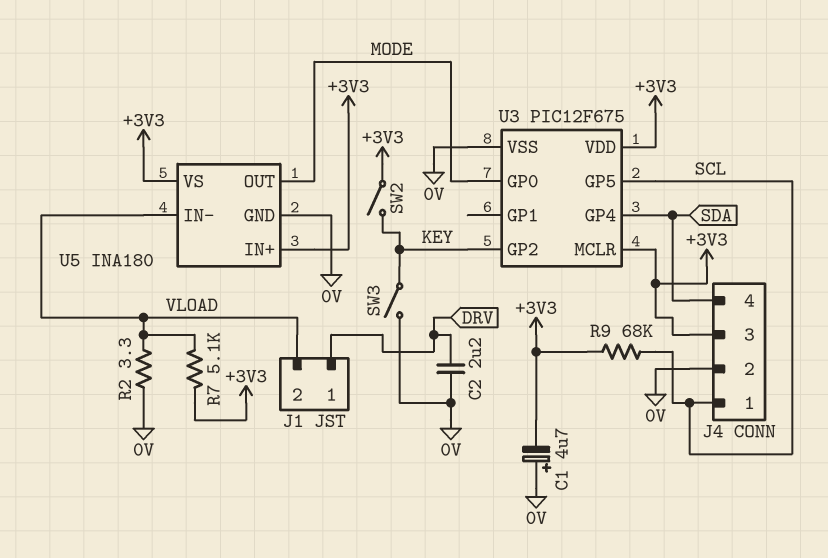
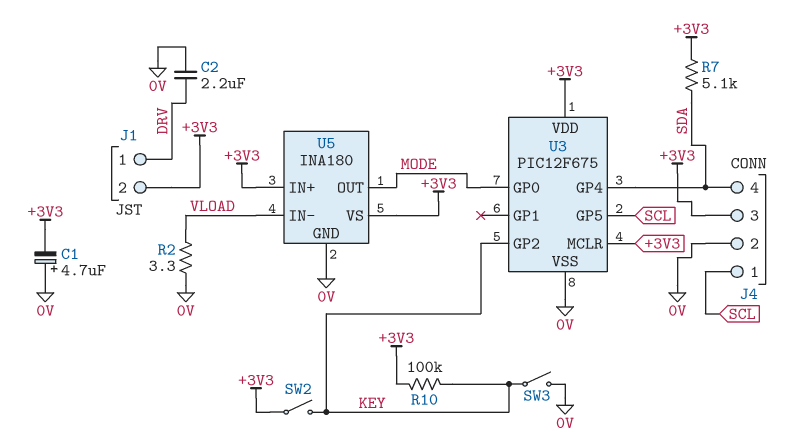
J1 pin 2: VLOAD -> +3V3
R7: 5.1k (+3V3, VLOAD) -> 5.1k (+3V3, SDA)
R9: 68k (+3V3, SCL) -> none
R10: none -> 100k (+3V3, KEY)

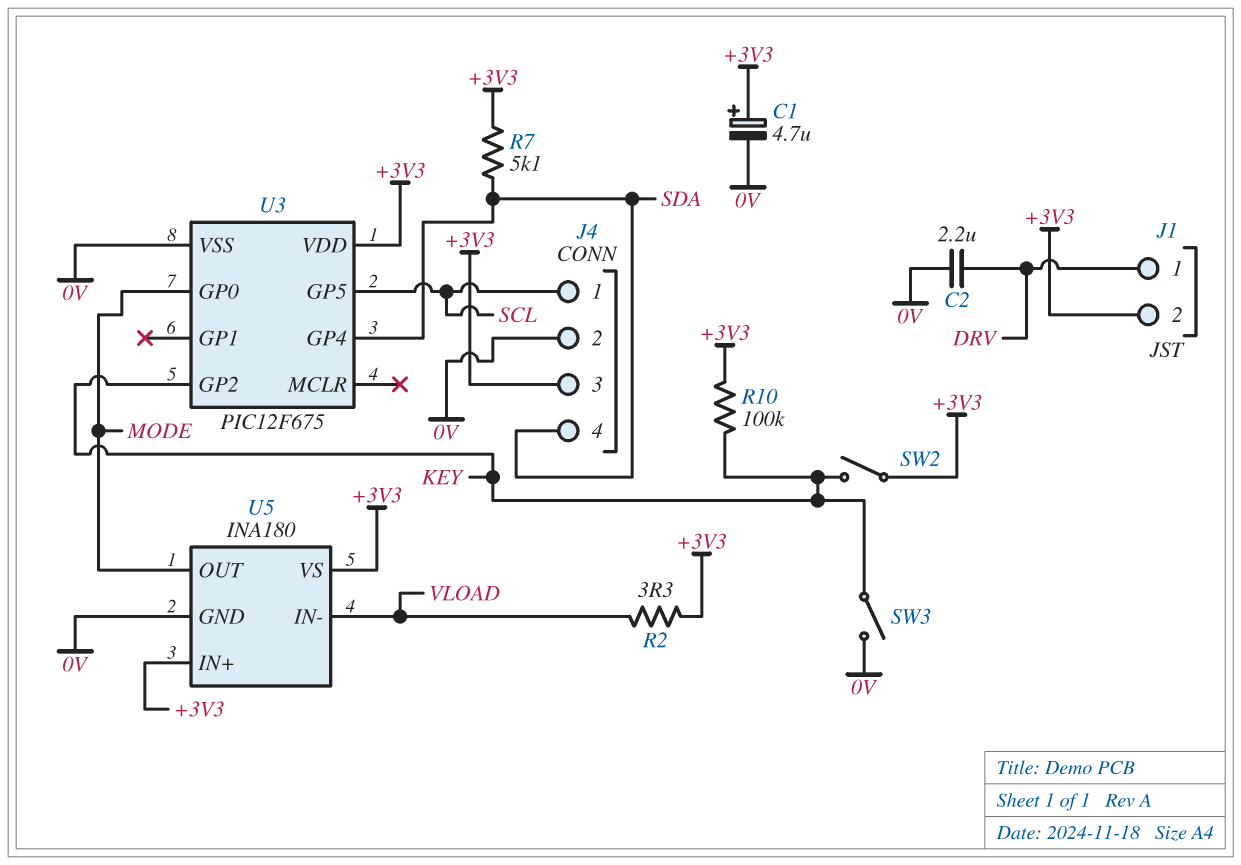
C1: 4.7uF (plus 0V, minus +3V3) -> 4.7uF (plus +3V3, minus 0V)
R2: 3.3 (0V, VLOAD) -> 3.3 (+3V3, VLOAD)
U3 pin MCLR: +3V3 -> none

